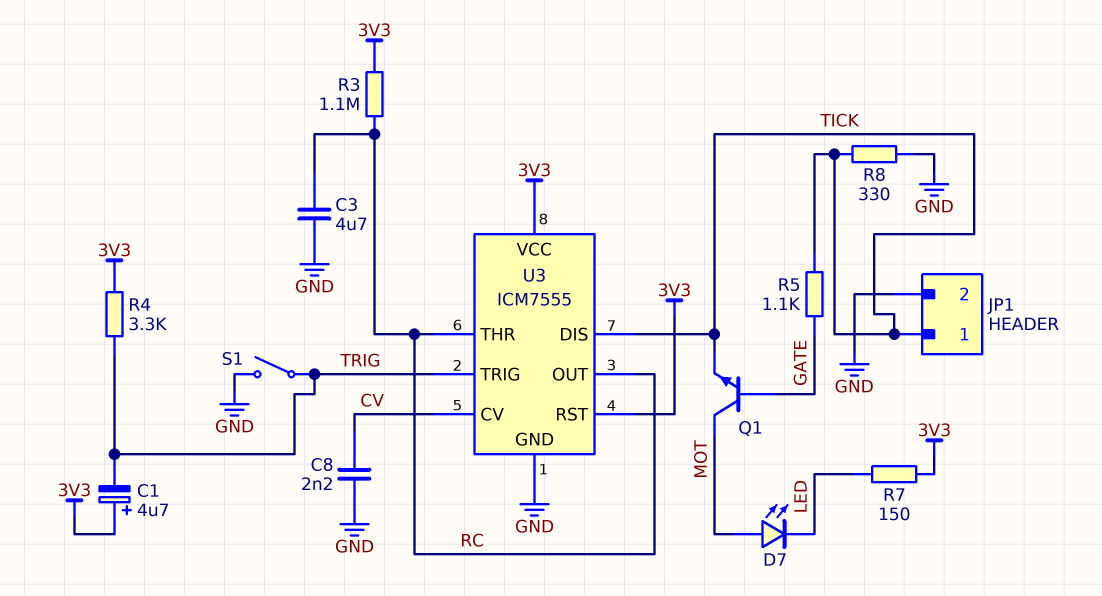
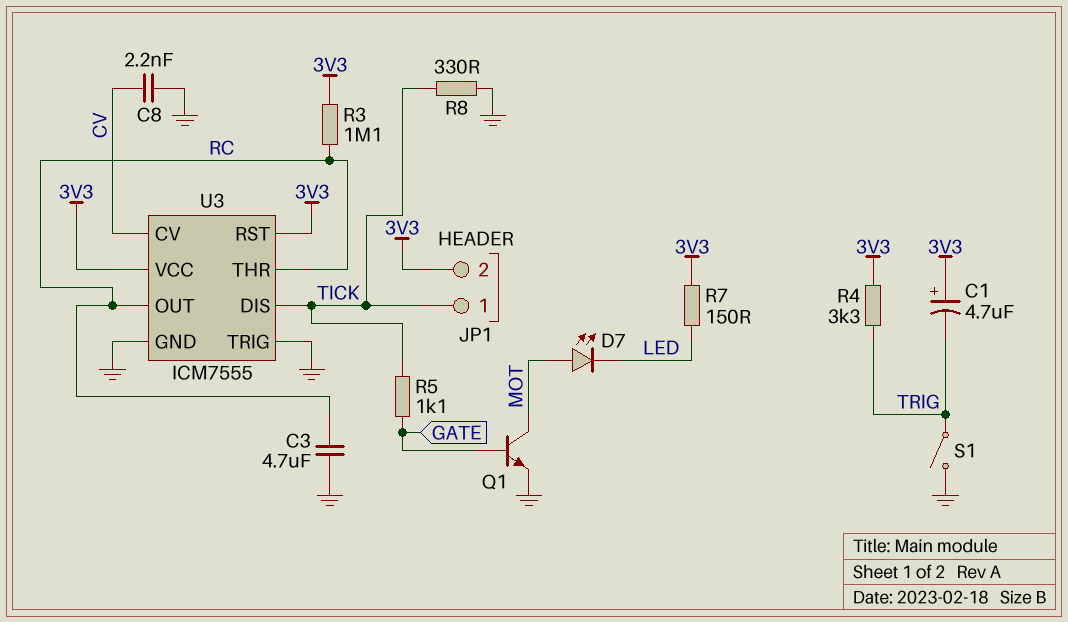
JP1 pin 2: GND -> 3V3
Q1: NPN (B GATE, C MOT, E TICK) -> NPN (B GATE, C MOT, E GND)
U3 pin TRIG: TRIG -> GND

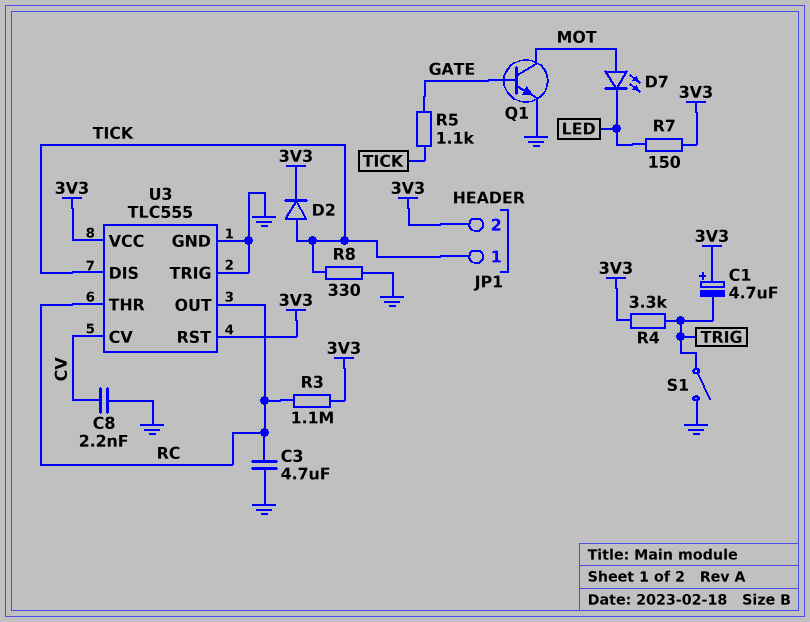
D2: none -> diode (A TICK, K 3V3)
U3: ICM7555 -> TLC555

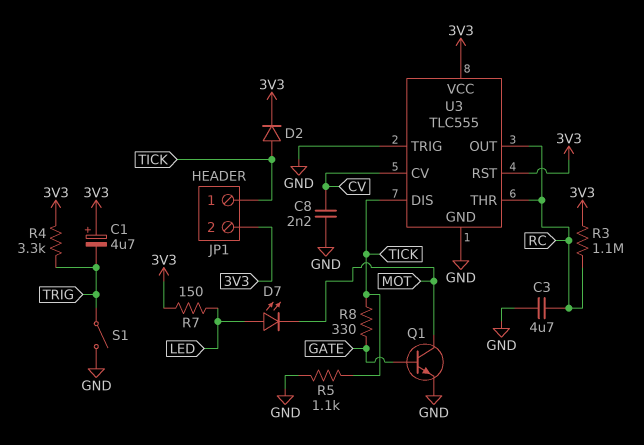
D7: LED (A MOT, K LED) -> LED (A LED, K MOT)
R5: 1.1k (GATE, TICK) -> 1.1k (GND, TICK)
R8: 330 (GND, TICK) -> 330 (GATE, TICK)

